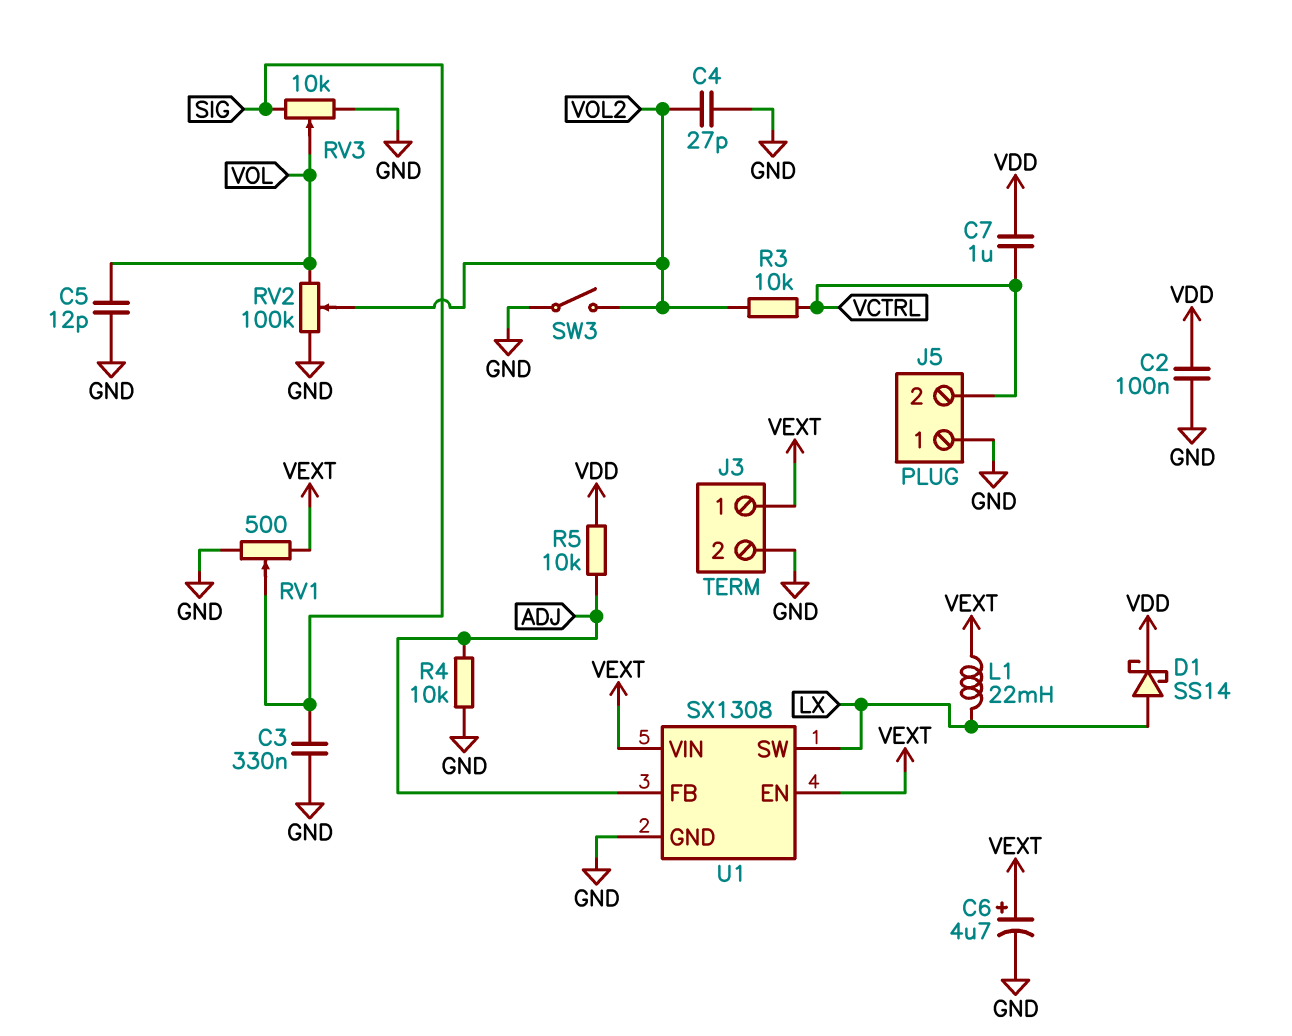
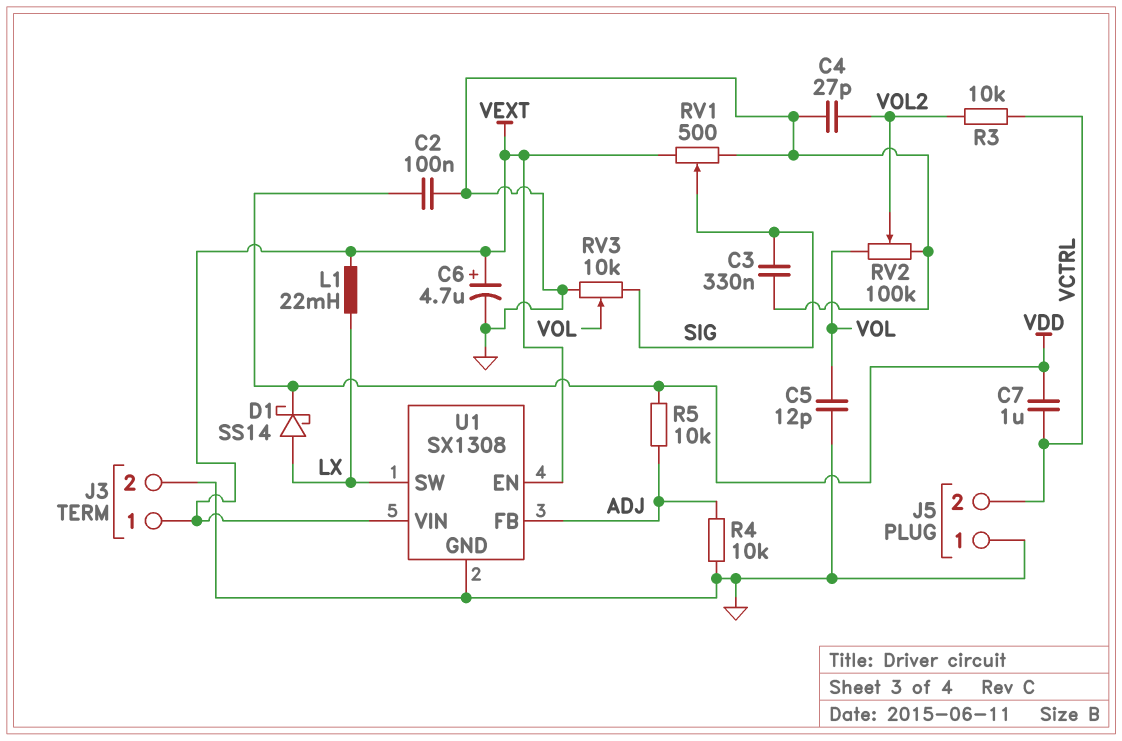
SW3: switch (GND, VOL2) -> none

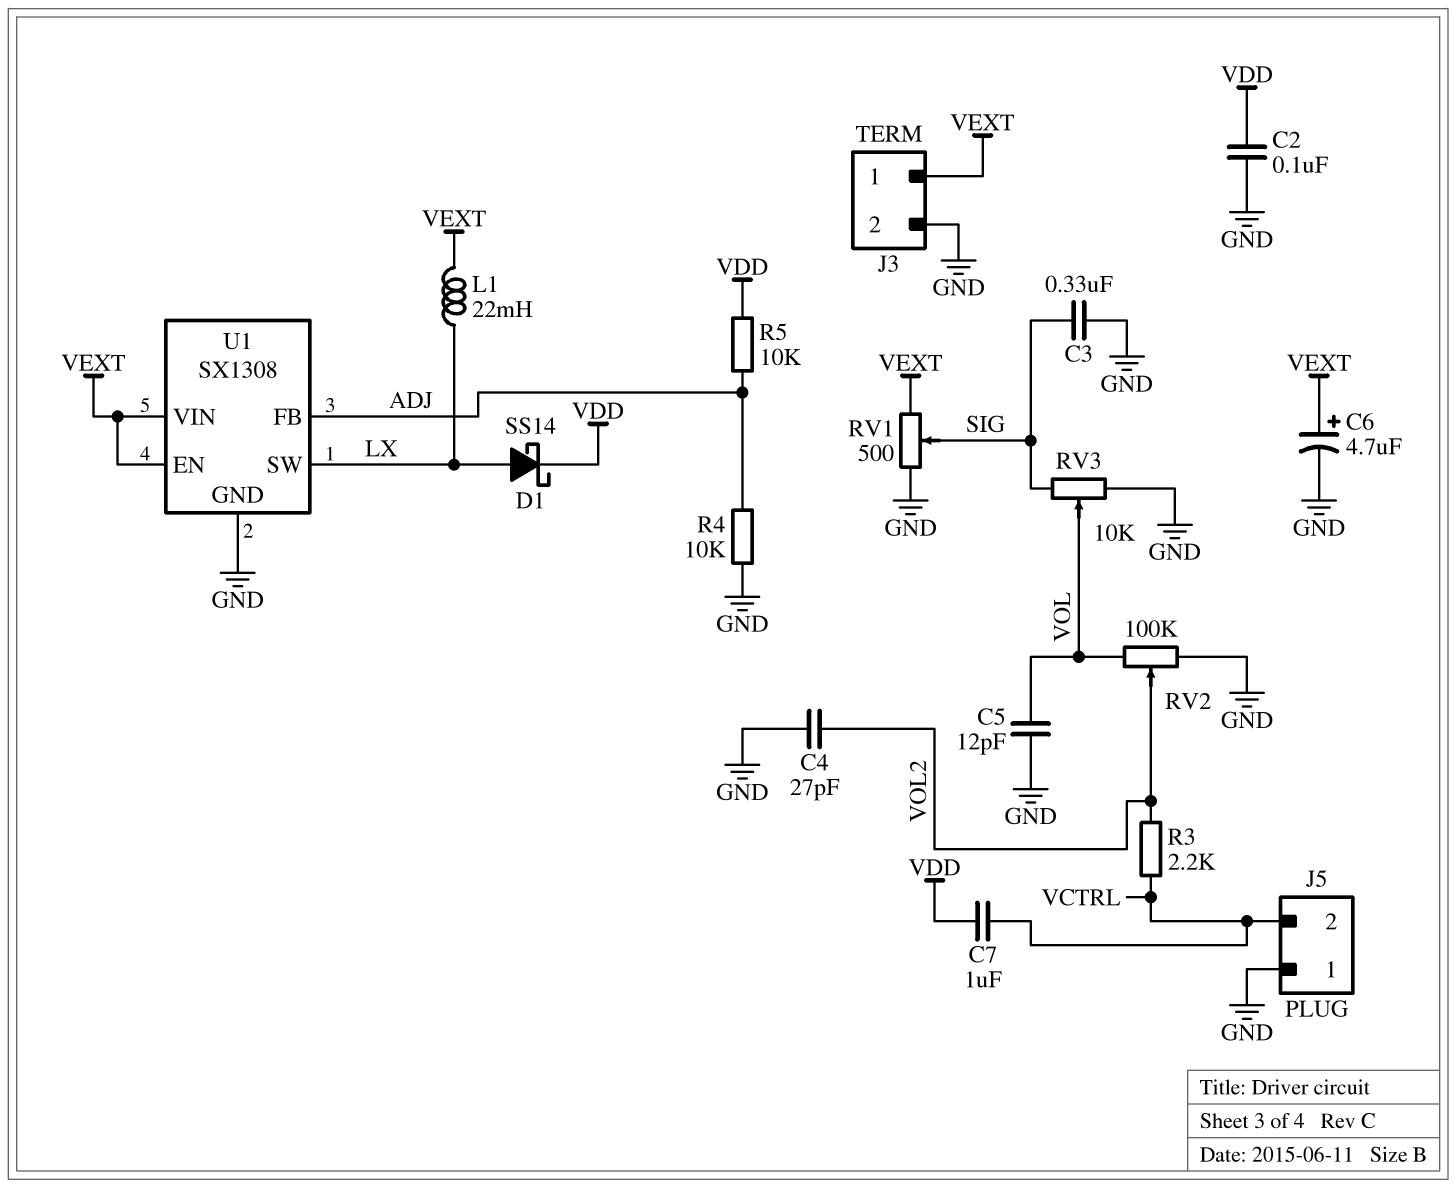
R3: 10k (VCTRL, VOL2) -> 2.2k (VCTRL, VOL2)

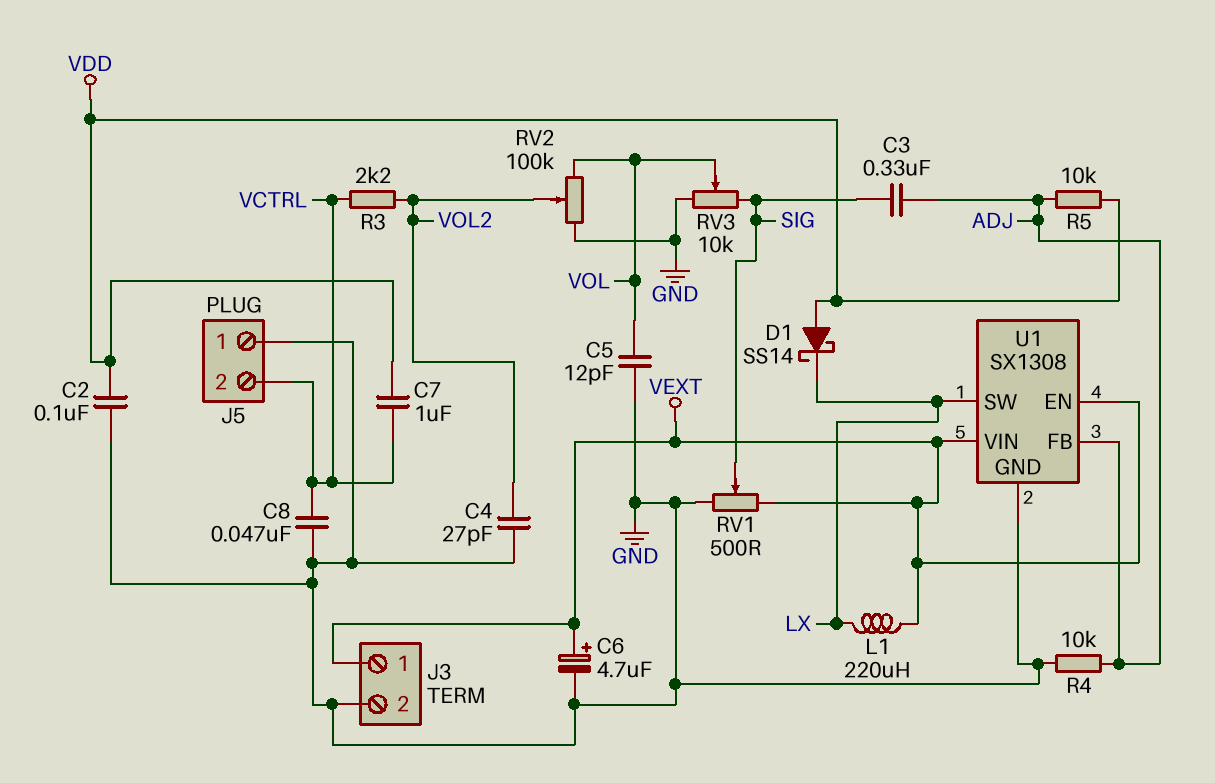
C3: 330nF (GND, SIG) -> 330nF (ADJ, SIG)
C8: none -> 47nF (GND, VCTRL)
D1: schottky SS14 (A LX, K VDD) -> schottky SS14 (A VDD, K LX)
L1: 22mH (LX, VEXT) -> 220uH (LX, VEXT)

